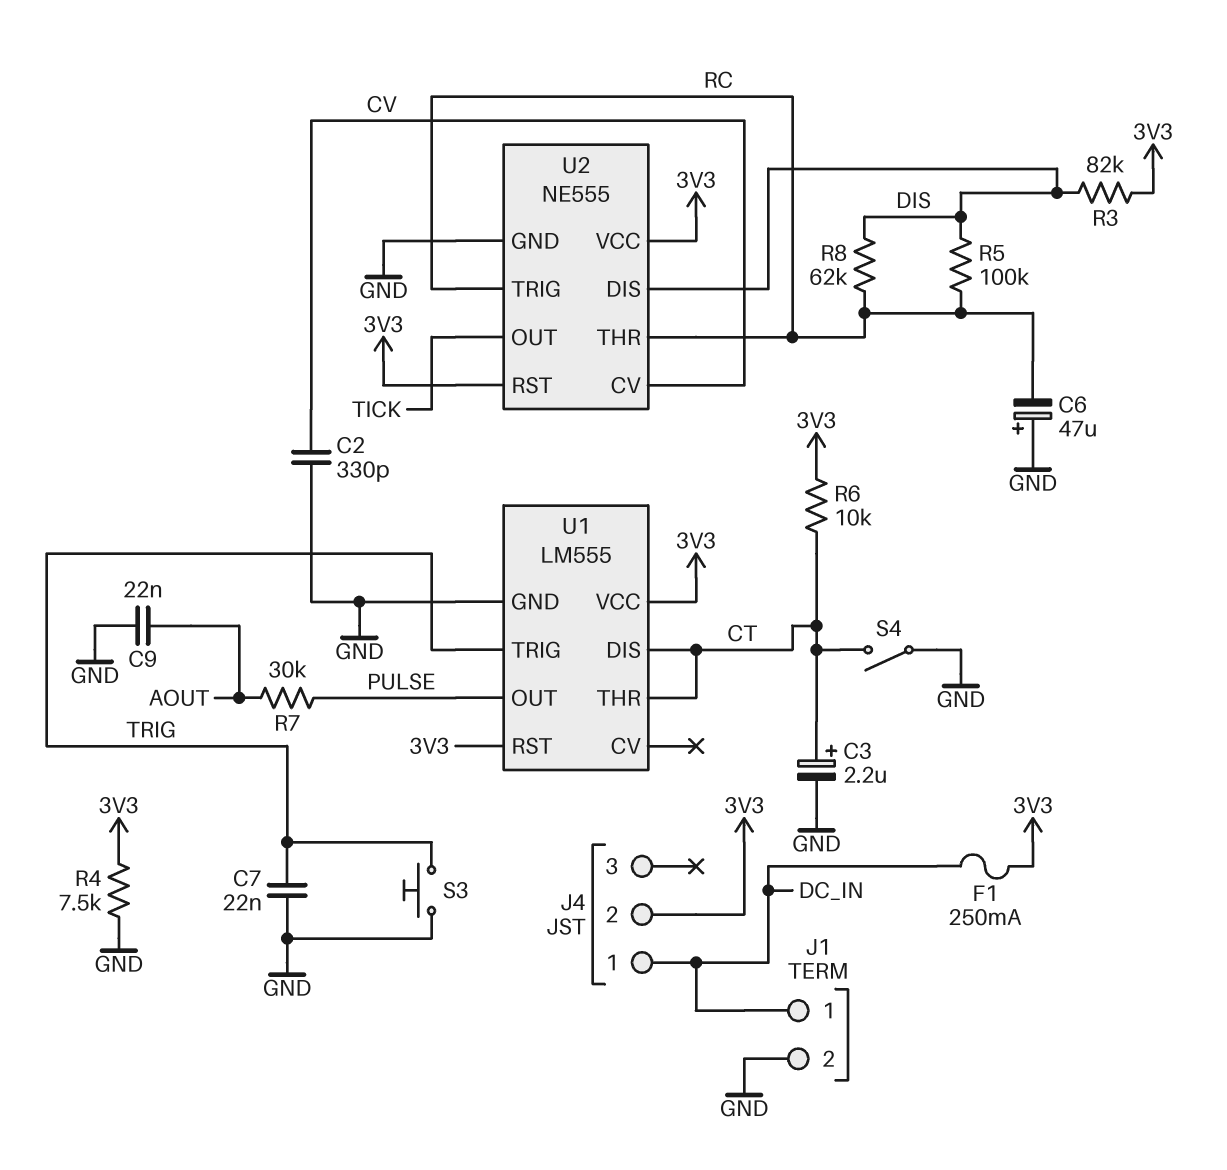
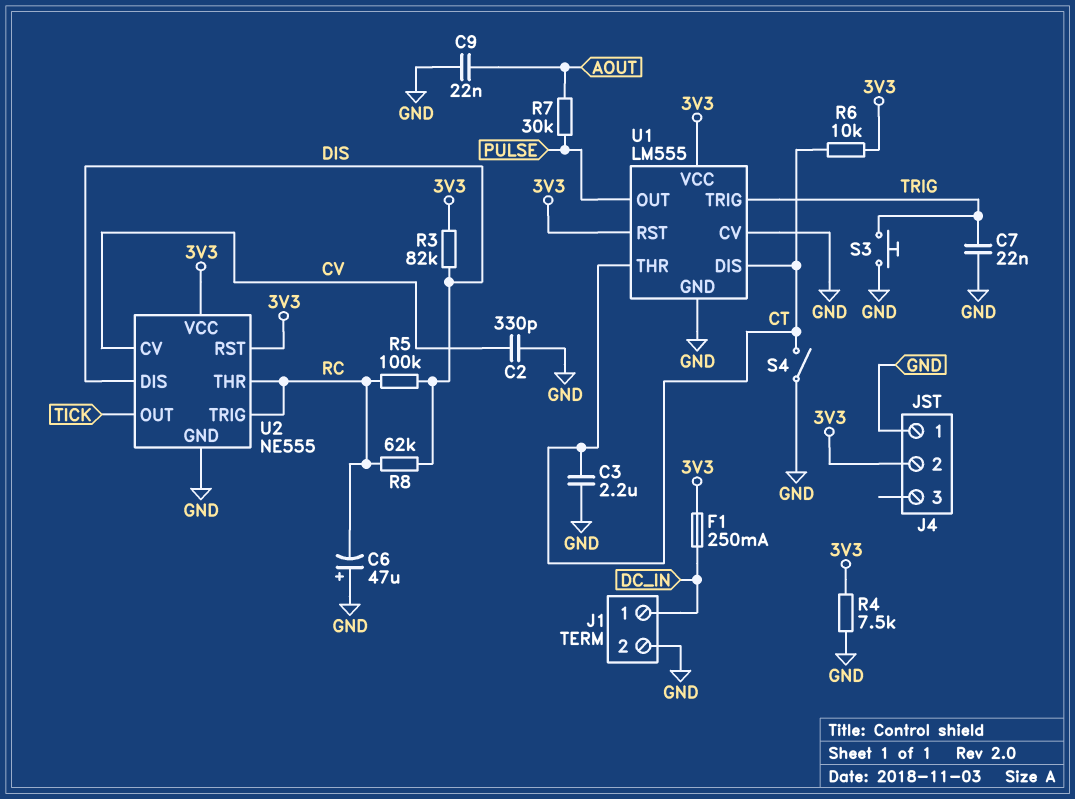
C3: 2.2uF (plus CT, minus GND) -> 2.2uF (CT, GND)
J4 pin 1: DC_IN -> GND
U1 pin CV: none -> GND

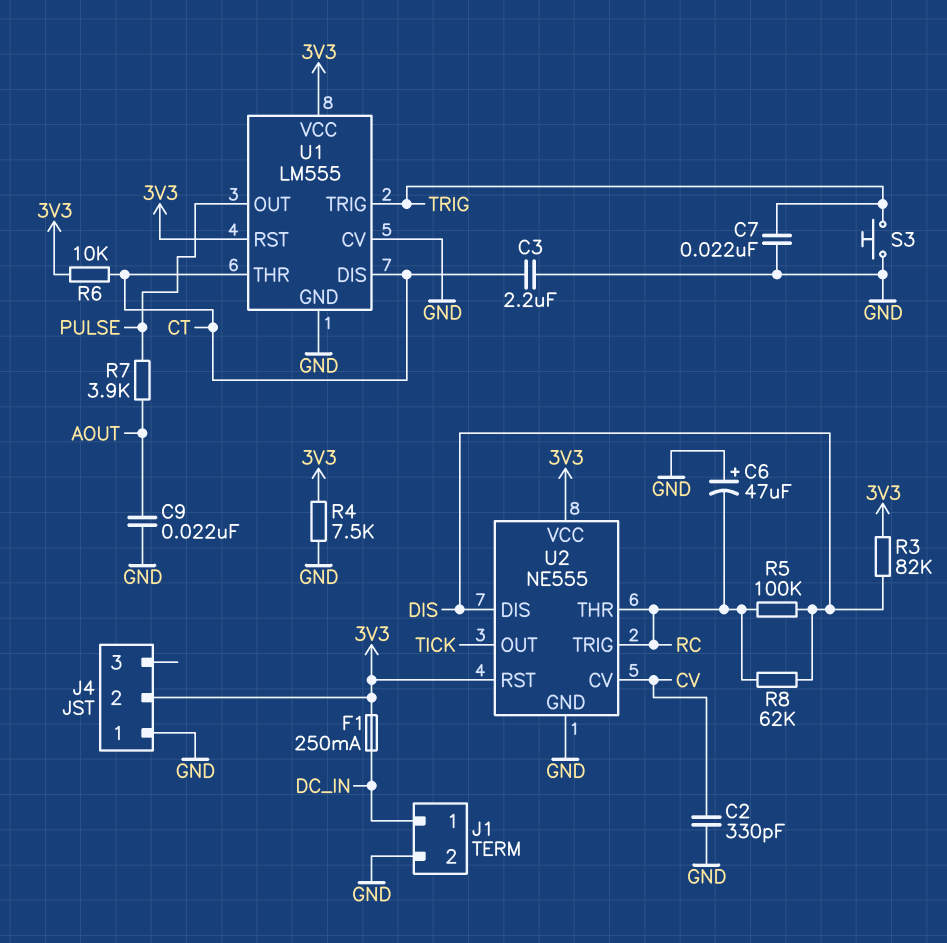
R7: 30k (AOUT, PULSE) -> 3.9k (AOUT, PULSE)
S4: switch (CT, GND) -> none

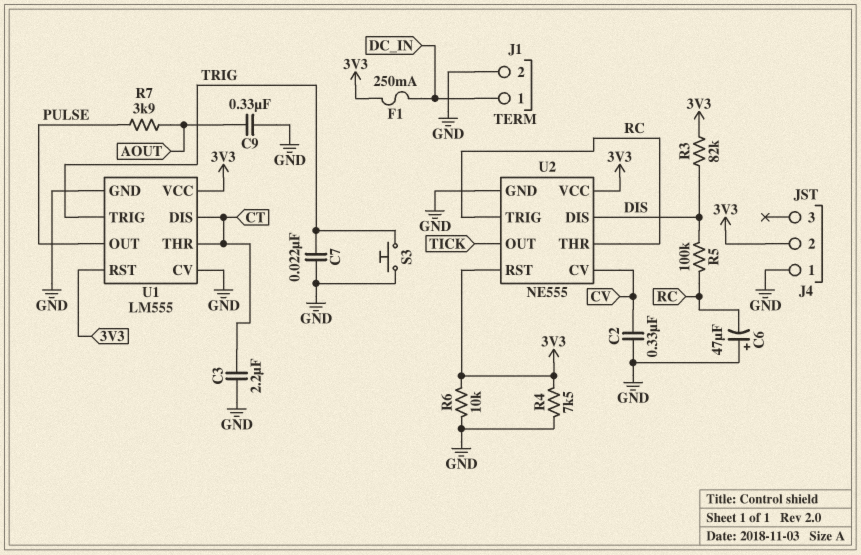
C2: 330pF (CV, GND) -> 330nF (CV, GND)
C9: 22nF (AOUT, GND) -> 330nF (AOUT, GND)
R6: 10k (3V3, CT) -> 10k (3V3, GND)
R8: 62k (DIS, RC) -> none

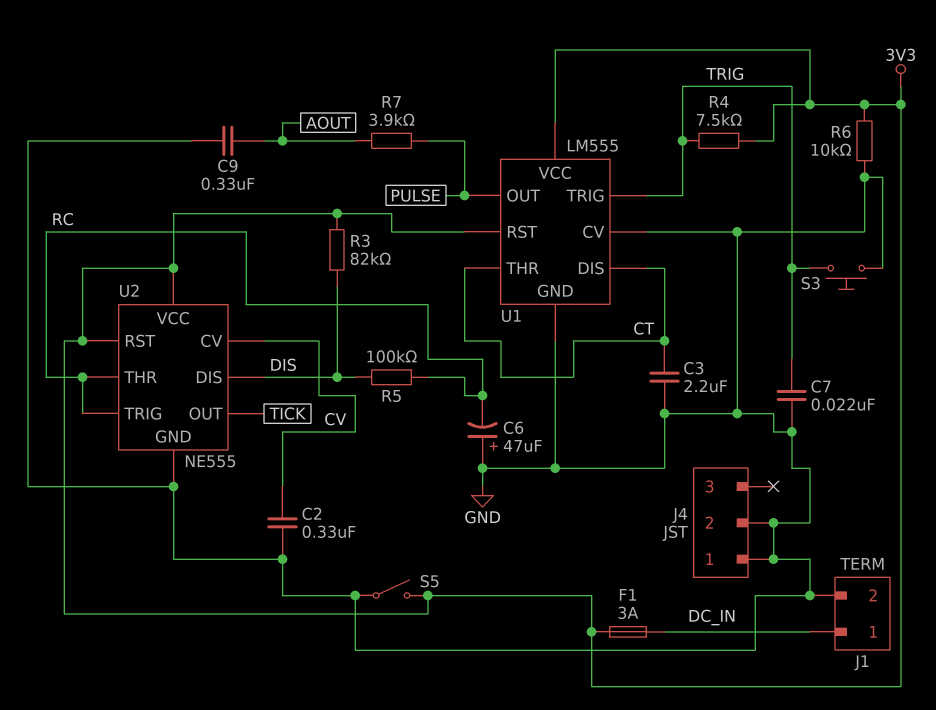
F1: 250mA (3V3, DC_IN) -> 3A (3V3, DC_IN)
J4 pin 2: 3V3 -> GND
R4: 7.5k (3V3, GND) -> 7.5k (3V3, TRIG)
S5: none -> switch (3V3, GND)

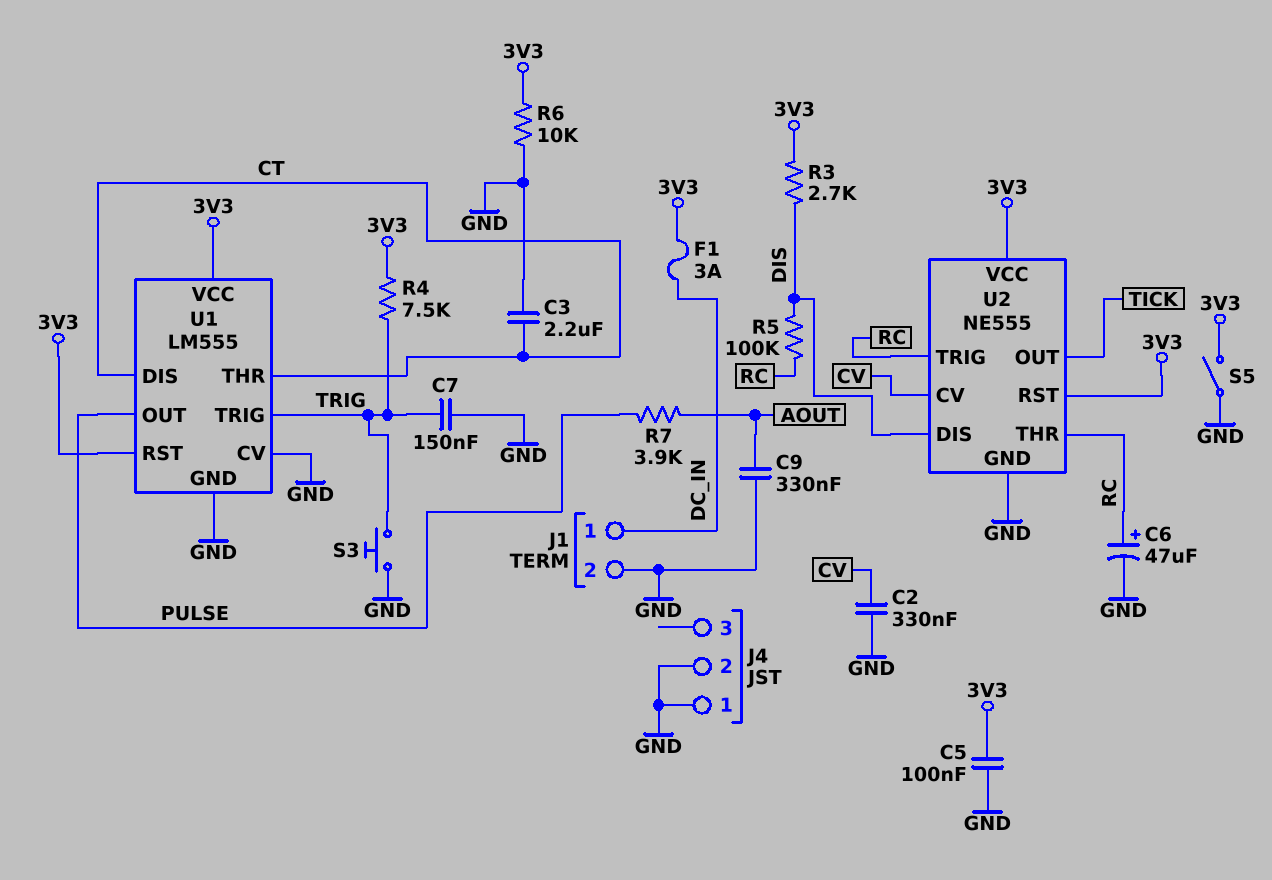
C5: none -> 100nF (3V3, GND)
C6: 47uF (plus GND, minus RC) -> 47uF (plus RC, minus GND)
C7: 22nF (GND, TRIG) -> 150nF (GND, TRIG)
R3: 82k (3V3, DIS) -> 2.7k (3V3, DIS)

